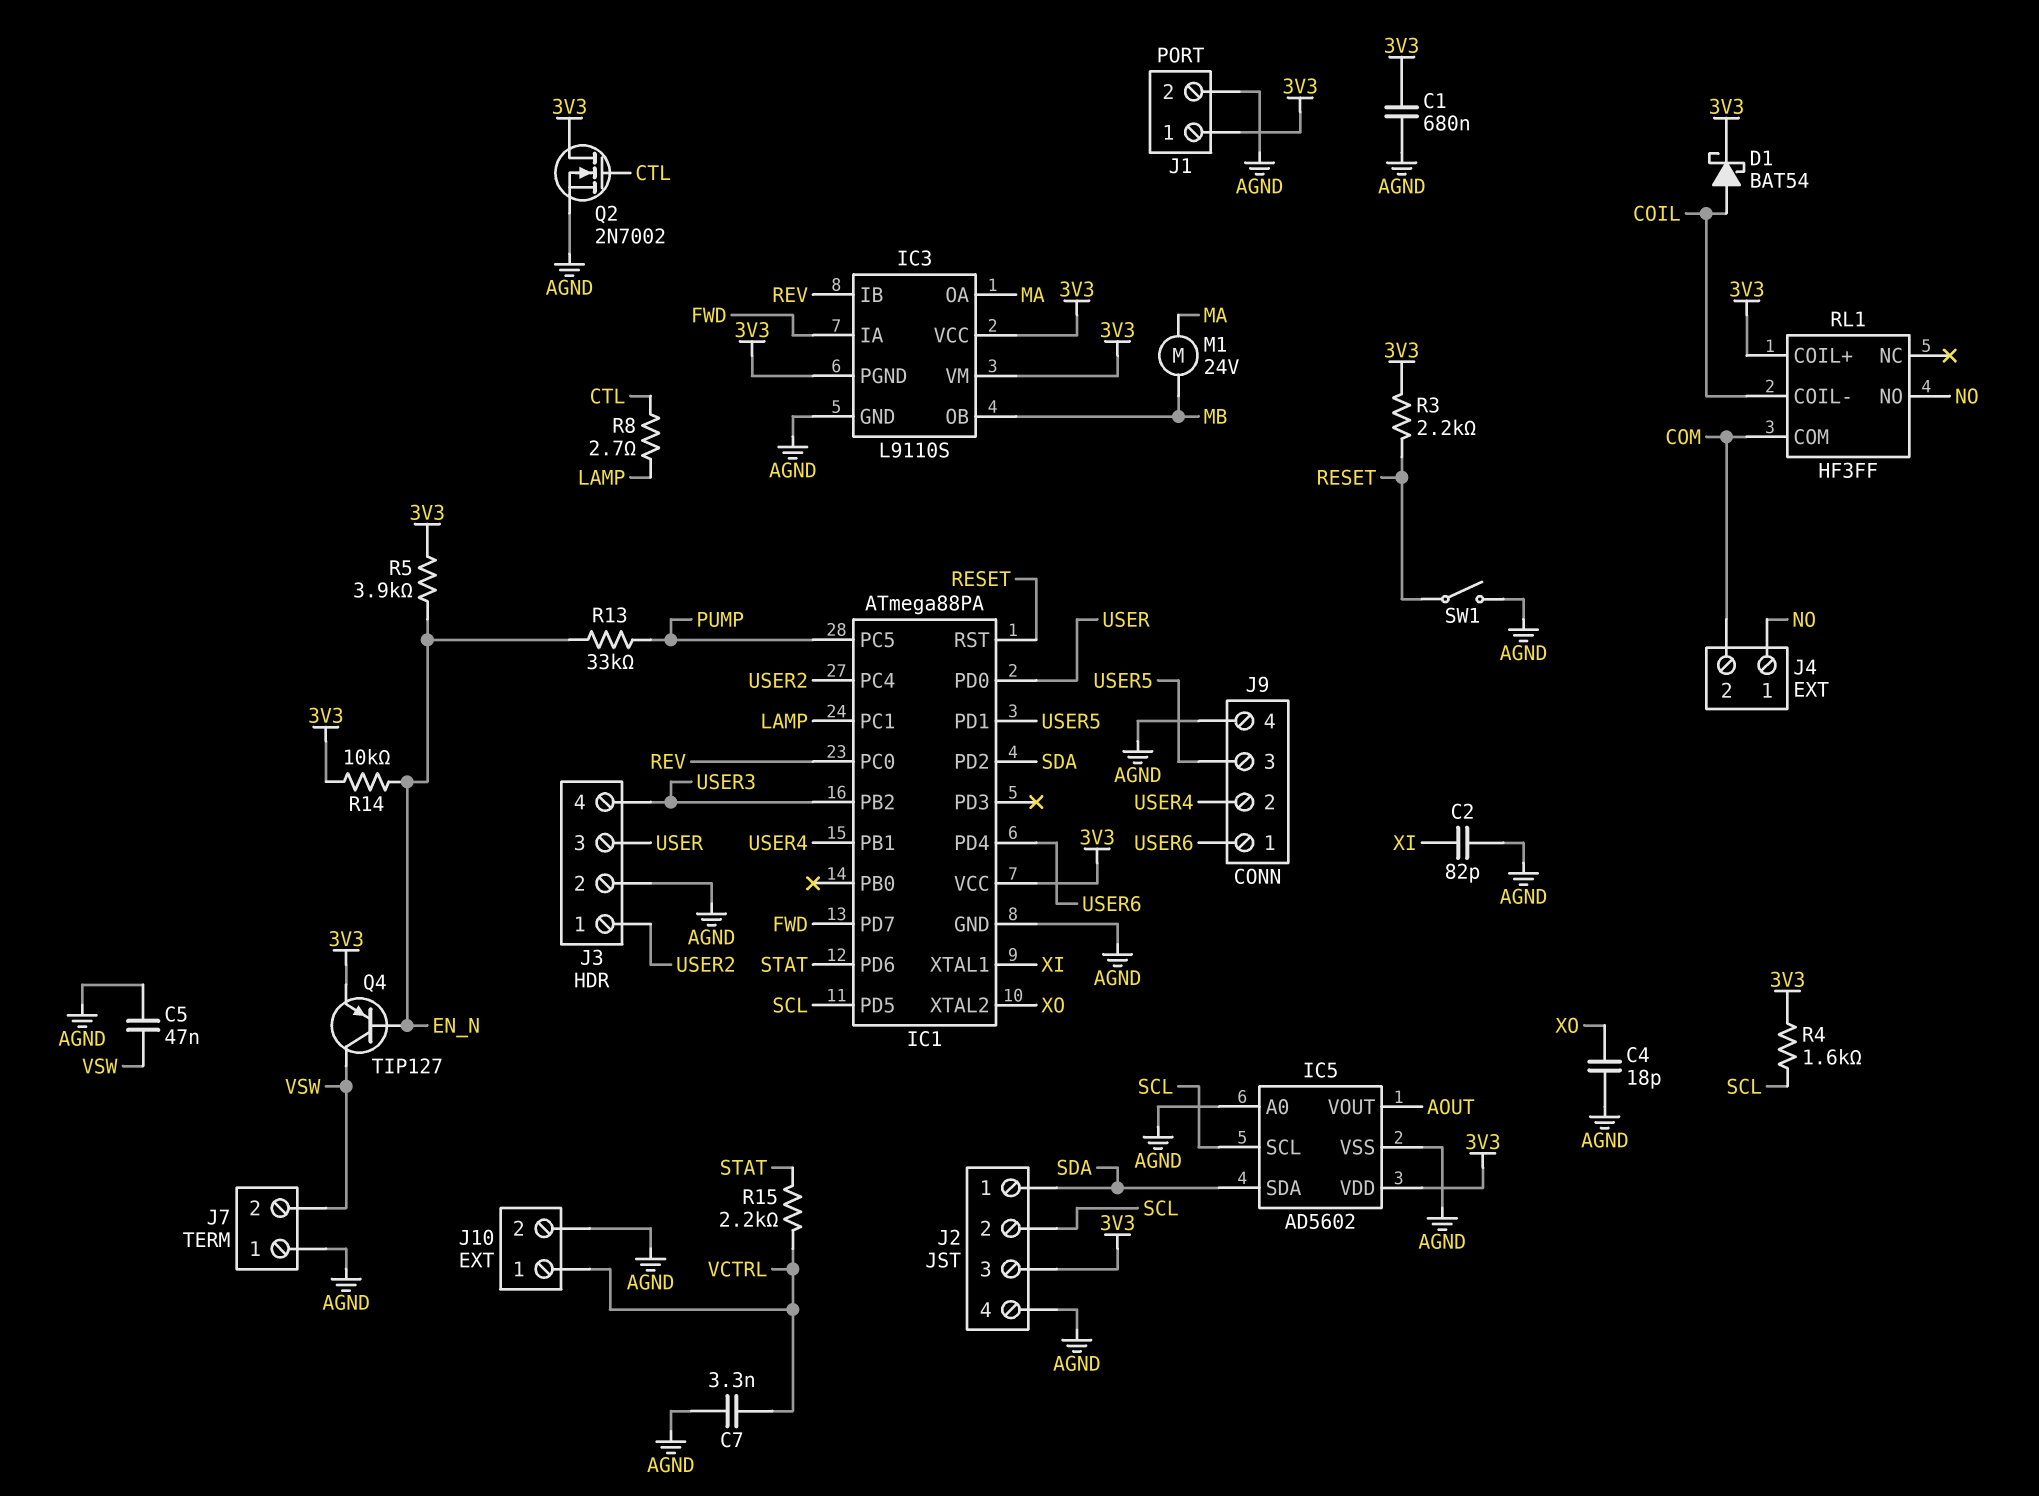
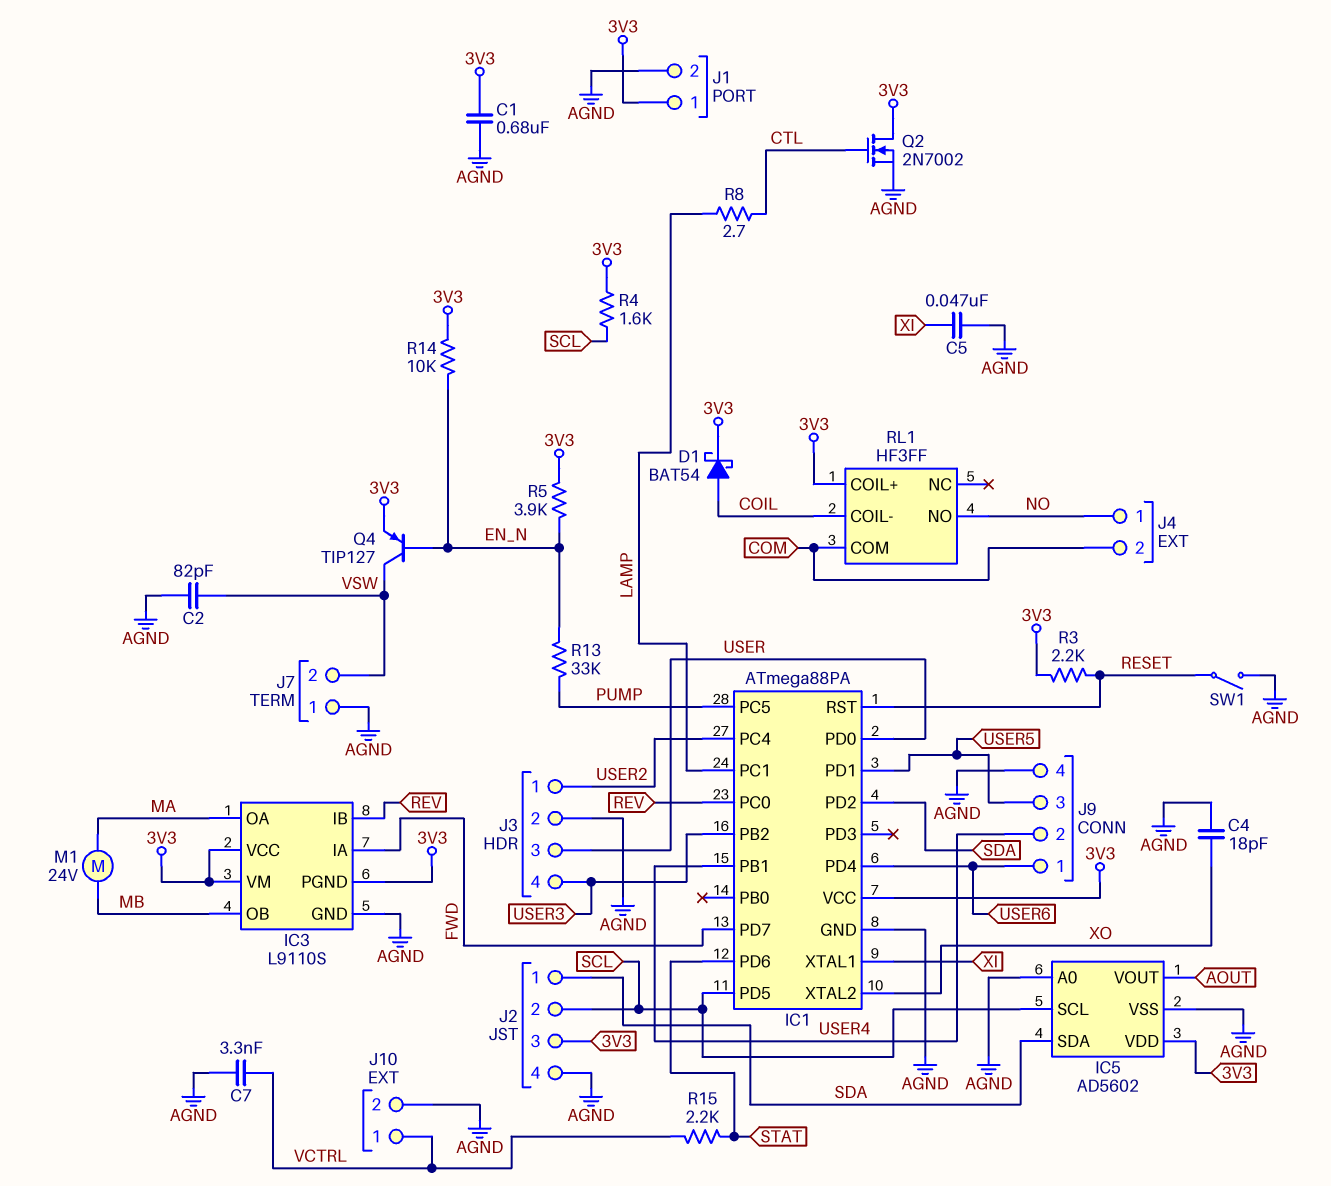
C2: 82pF (AGND, XI) -> 82pF (AGND, VSW)
C5: 47nF (AGND, VSW) -> 47nF (AGND, XI)

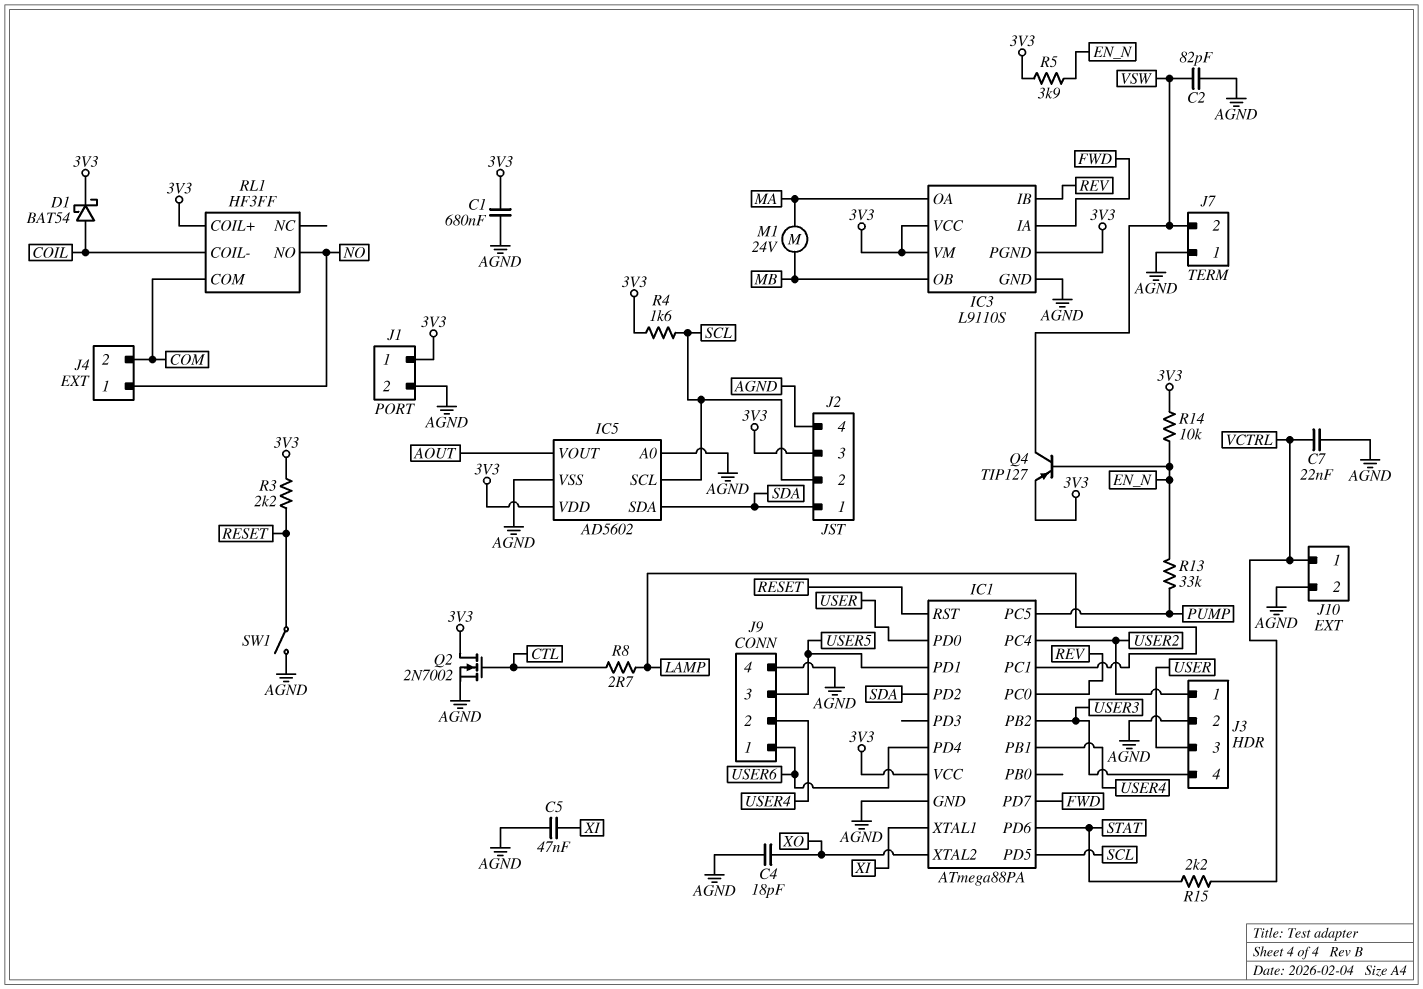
C7: 3.3nF (AGND, VCTRL) -> 22nF (AGND, VCTRL)

